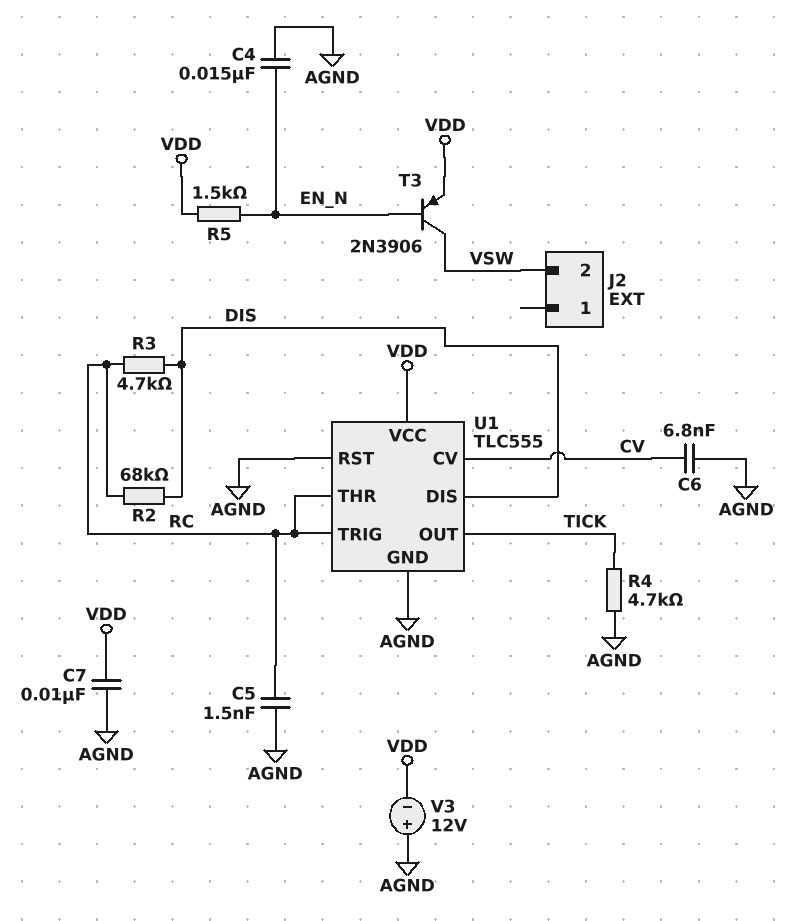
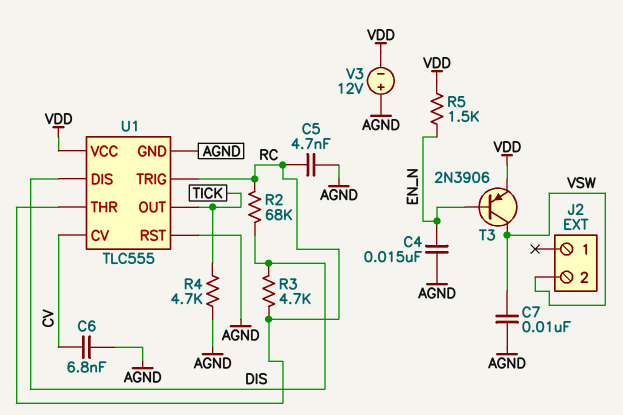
C5: 1.5nF (AGND, RC) -> 4.7nF (AGND, RC)
C7: 10nF (AGND, VDD) -> 10nF (AGND, VSW)

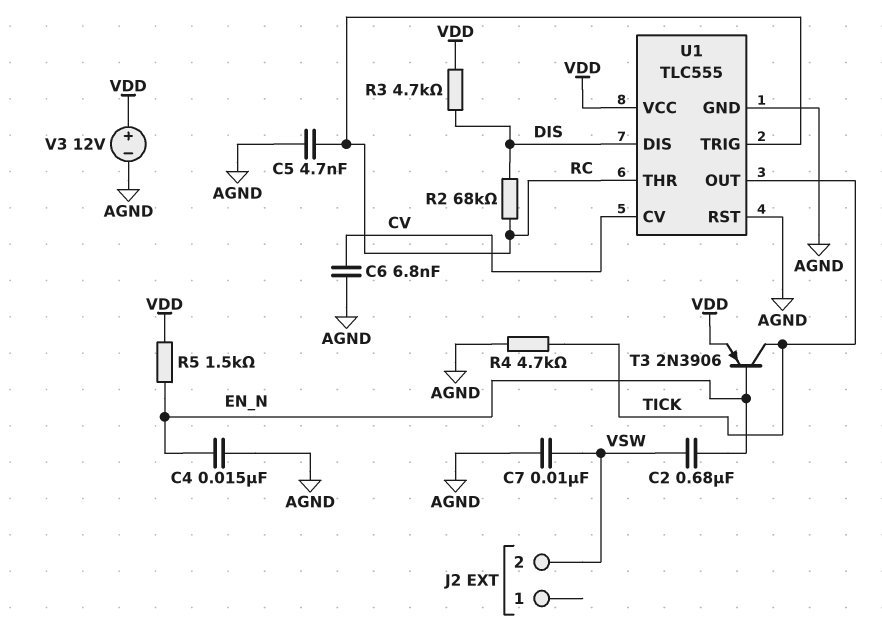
C2: none -> 680nF (EN_N, VSW)
R3: 4.7k (DIS, RC) -> 4.7k (DIS, VDD)
T3: PNP 2N3906 (B EN_N, C VSW, E VDD) -> PNP 2N3906 (B EN_N, C TICK, E VDD)
V3: 12V (plus AGND, minus VDD) -> 12V (plus VDD, minus AGND)

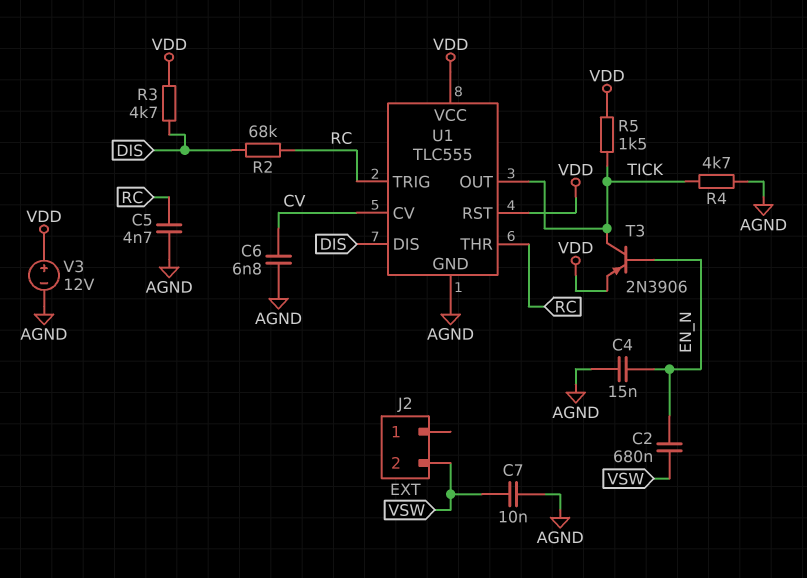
R5: 1.5k (EN_N, VDD) -> 1.5k (TICK, VDD)
U1 pin RST: AGND -> VDD

